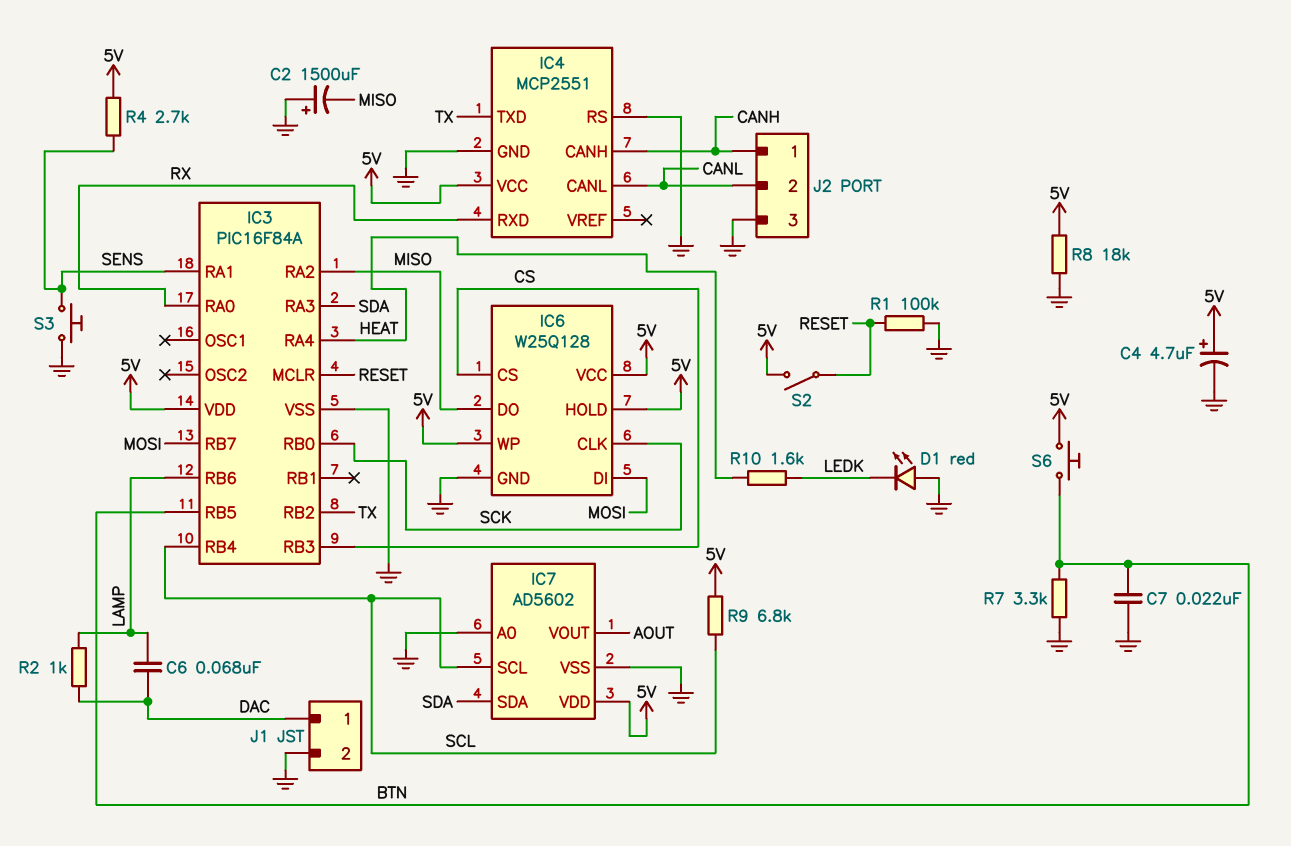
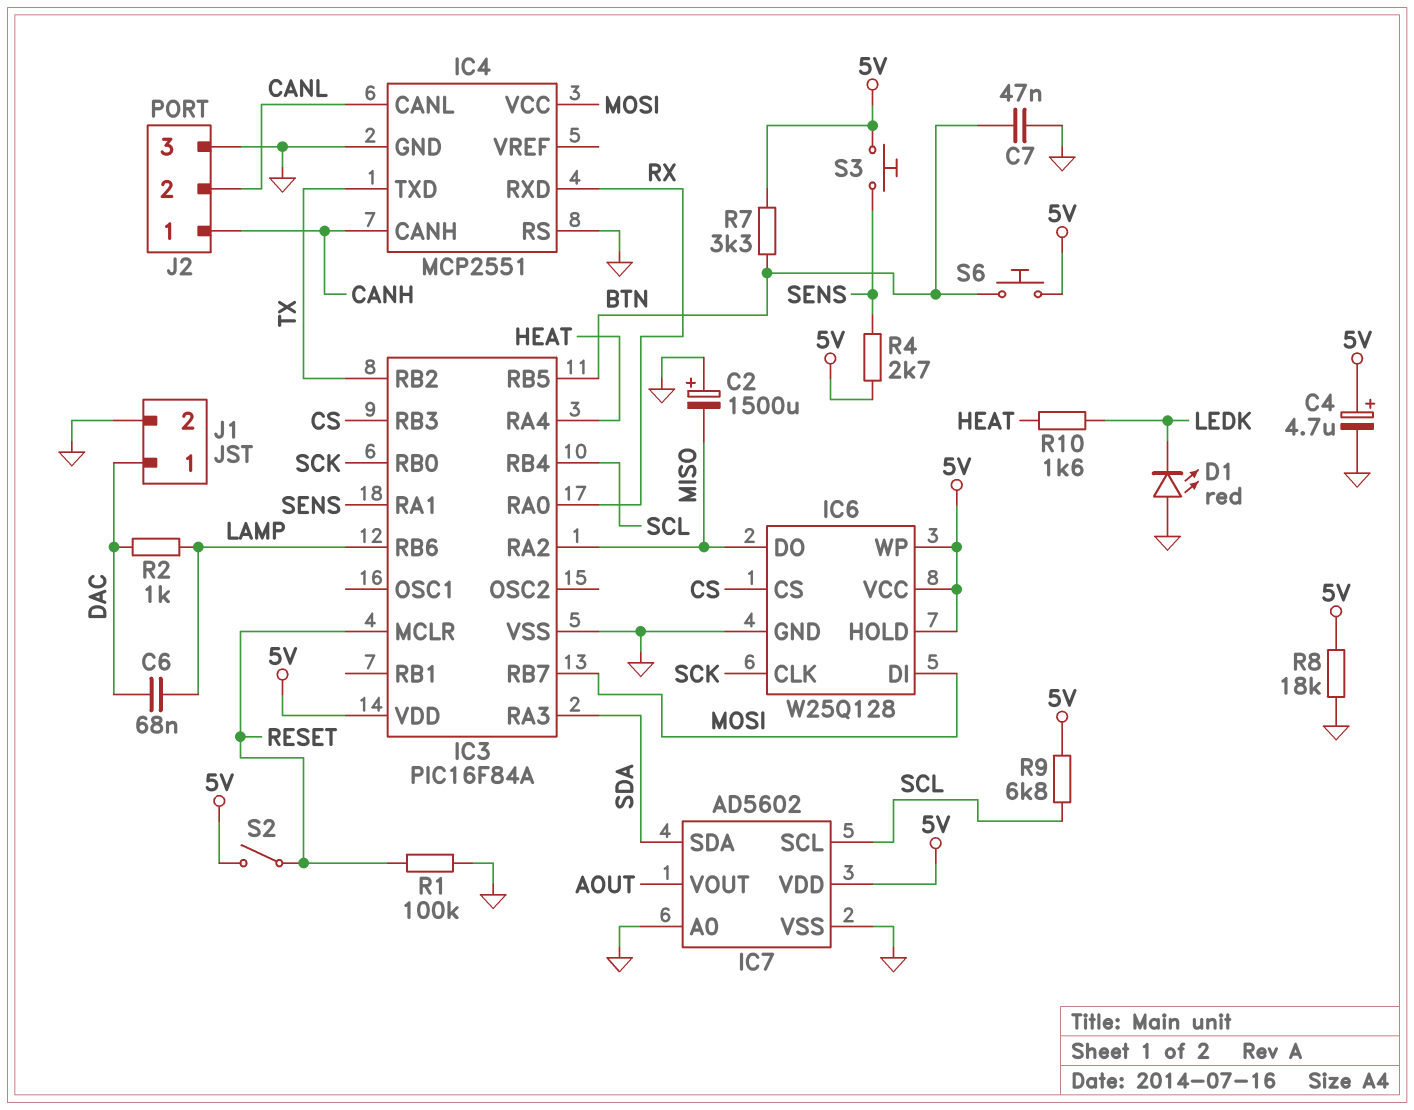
C7: 22nF (BTN, GND) -> 47nF (BTN, GND)
IC4 pin VCC: 5V -> MOSI
R7: 3.3k (BTN, GND) -> 3.3k (5V, BTN)
S3: button (GND, SENS) -> button (5V, SENS)

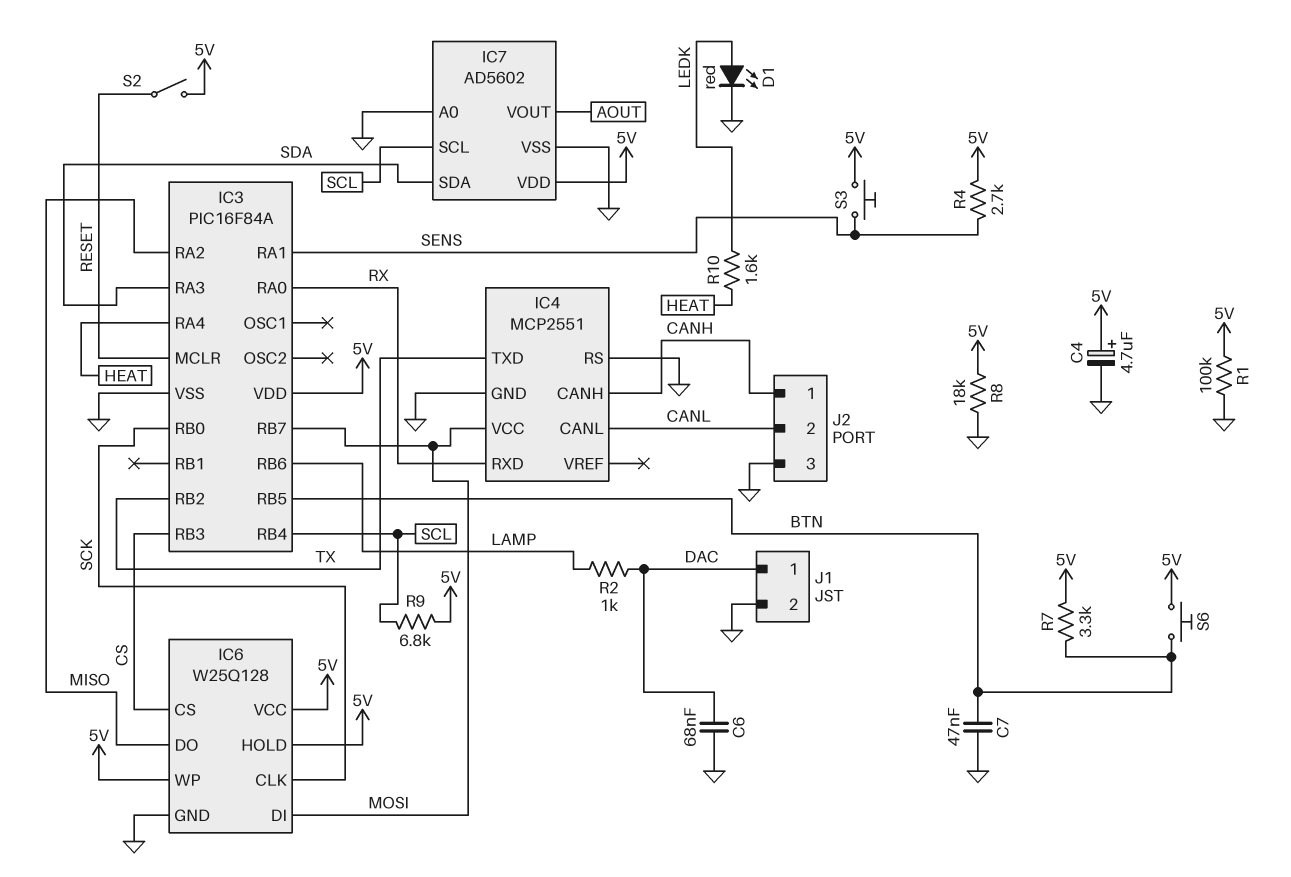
C2: 1500uF (plus GND, minus MISO) -> none
C6: 68nF (DAC, LAMP) -> 68nF (DAC, GND)
D1: LED red (A GND, K LEDK) -> LED red (A LEDK, K GND)
R1: 100k (GND, RESET) -> 100k (5V, GND)

